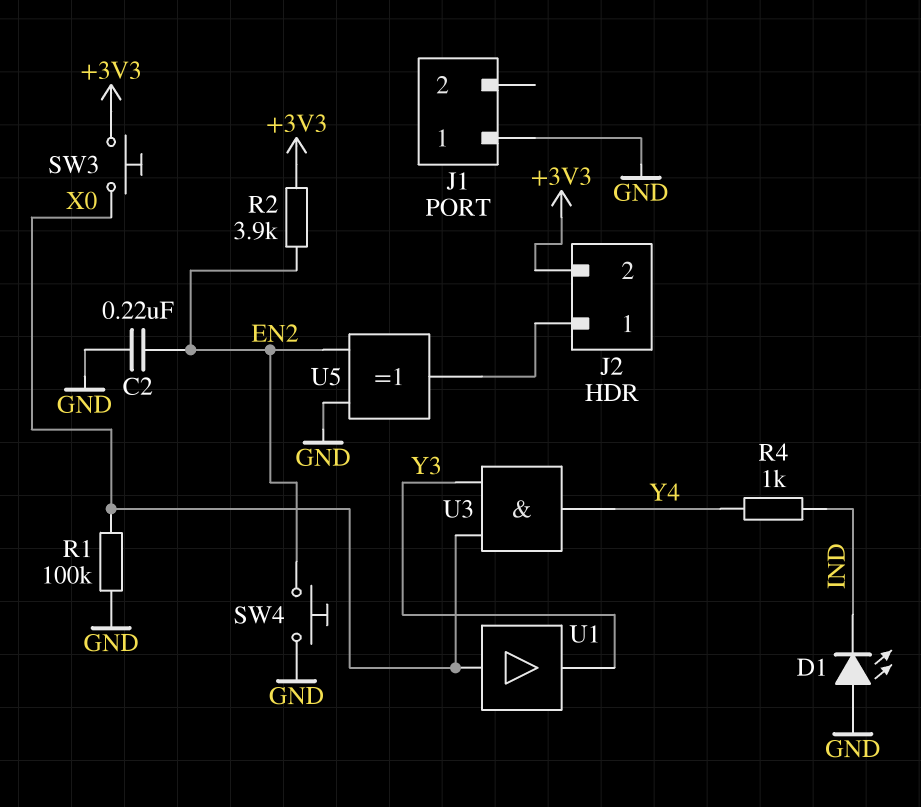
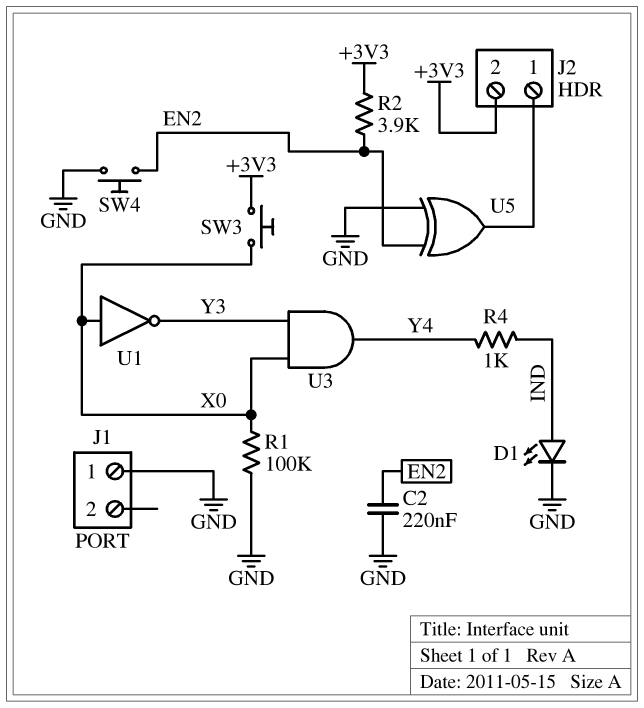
D1: LED (A GND, K IND) -> LED (A IND, K GND)
U1: buffer (in X0, out Y3) -> NOT (in X0, out Y3)

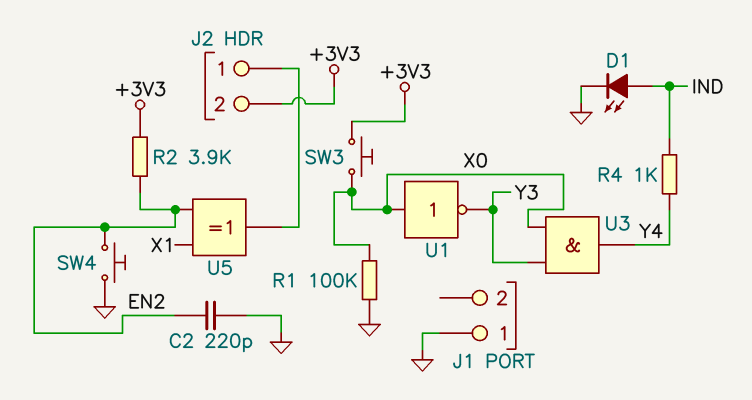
C2: 220nF (EN2, GND) -> 220pF (EN2, GND)
U5: XOR (in EN2, in GND, out J2/1) -> XOR (in EN2, in X1, out J2/1)

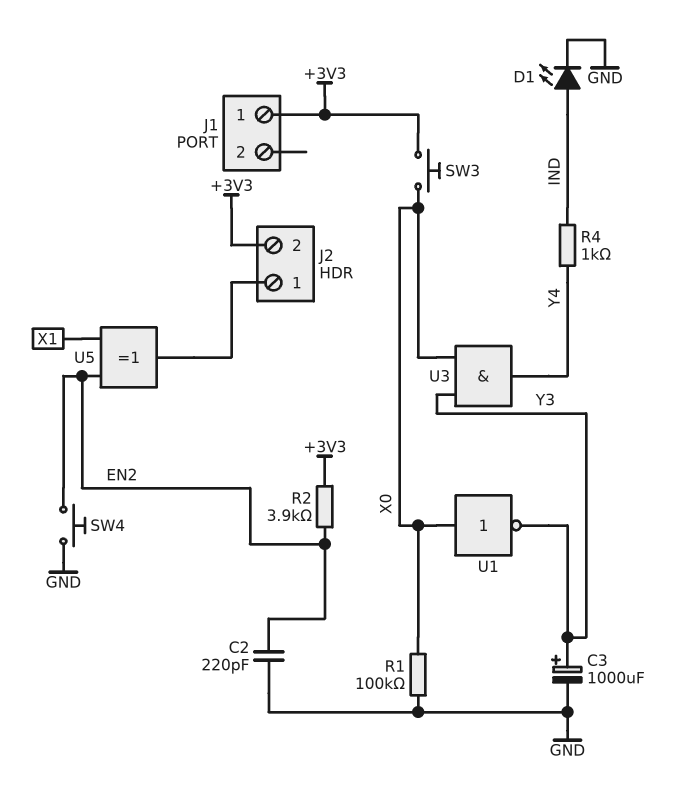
C3: none -> 1000uF (plus Y3, minus GND)
J1 pin 1: GND -> +3V3

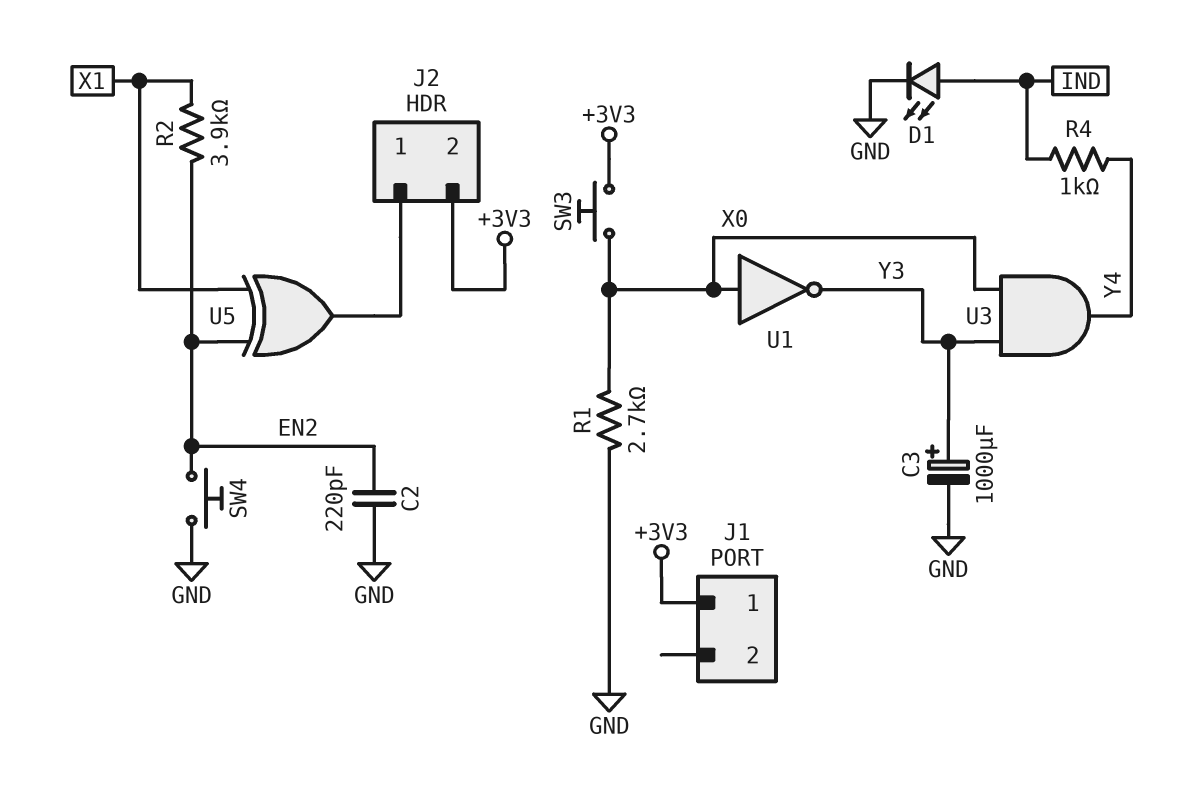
R1: 100k (GND, X0) -> 2.7k (GND, X0)
R2: 3.9k (+3V3, EN2) -> 3.9k (EN2, X1)

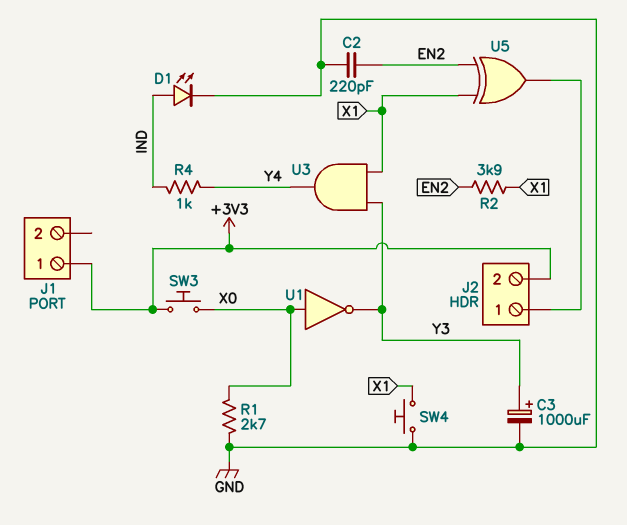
SW4: button (EN2, GND) -> button (GND, X1)
U3: AND (in X0, in Y3, out Y4) -> AND (in X1, in Y3, out Y4)

